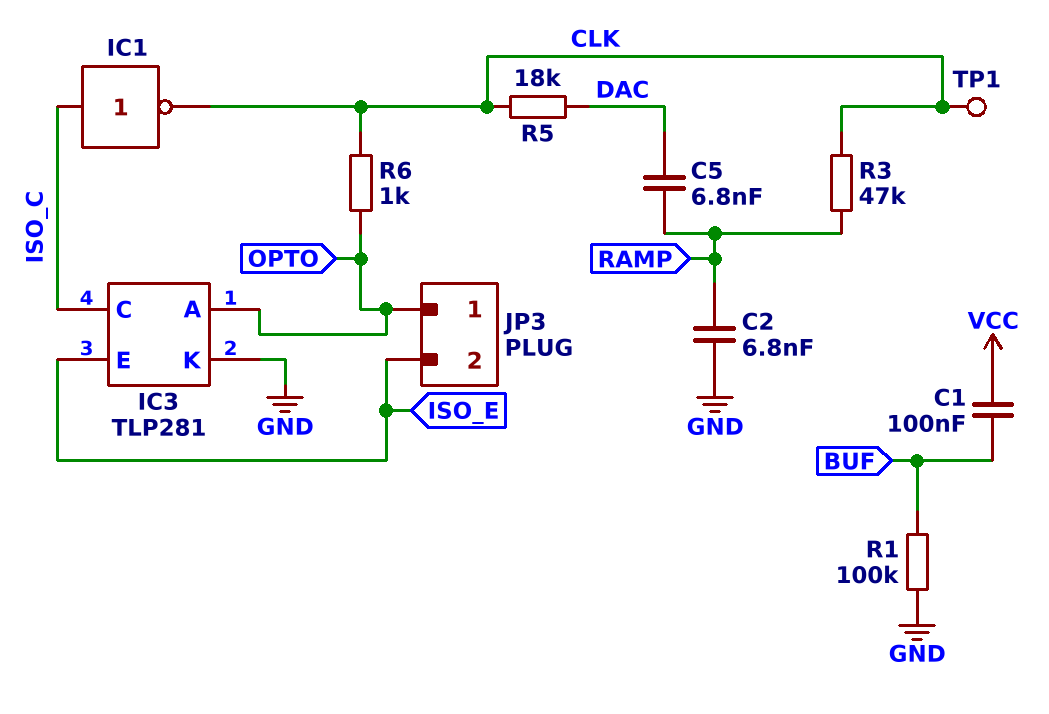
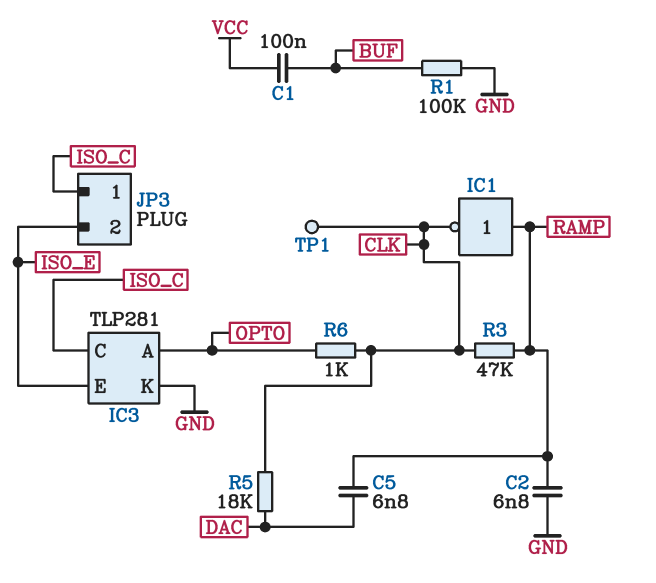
IC1: NOT (in ISO_C, out CLK) -> NOT (in RAMP, out CLK)
JP3 pin 1: OPTO -> ISO_C

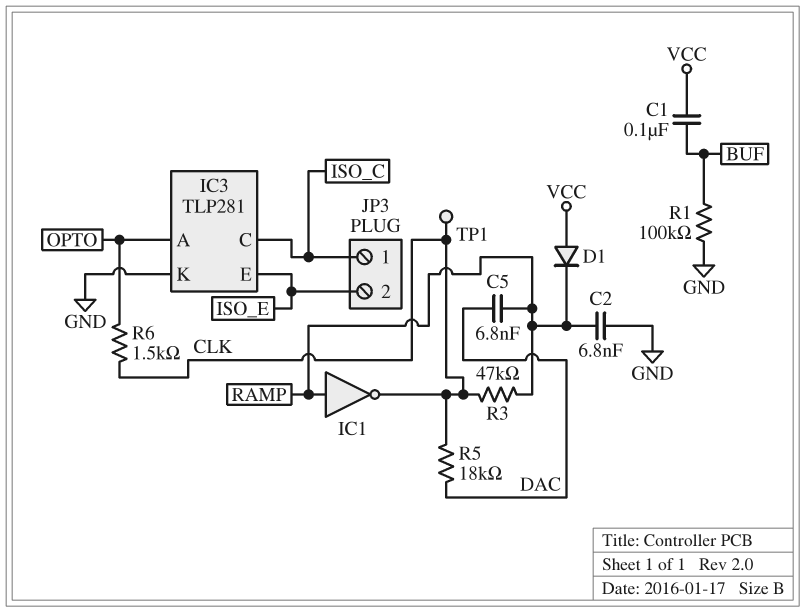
D1: none -> diode (A VCC, K RAMP)
R6: 1k (CLK, OPTO) -> 1.5k (CLK, OPTO)

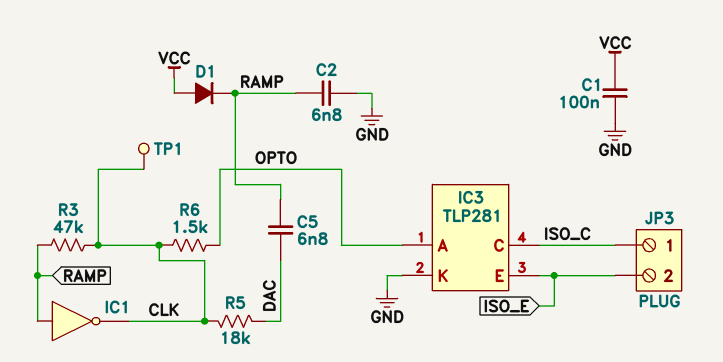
C1: 100nF (BUF, VCC) -> 100nF (GND, VCC)
R1: 100k (BUF, GND) -> none

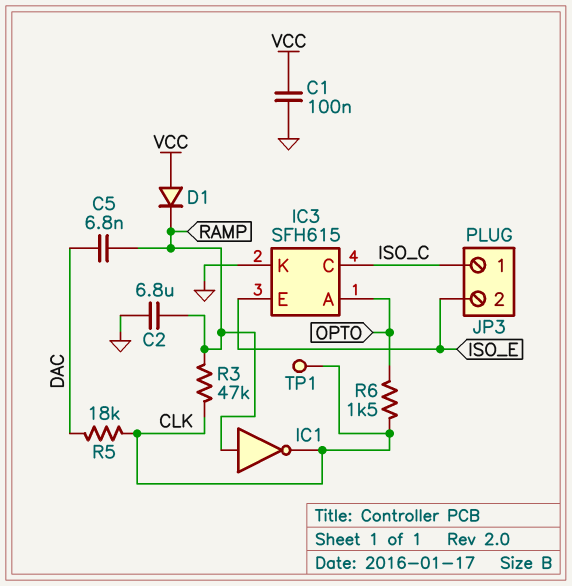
C2: 6.8nF (GND, RAMP) -> 6.8uF (GND, RAMP)
IC3: TLP281 -> SFH615

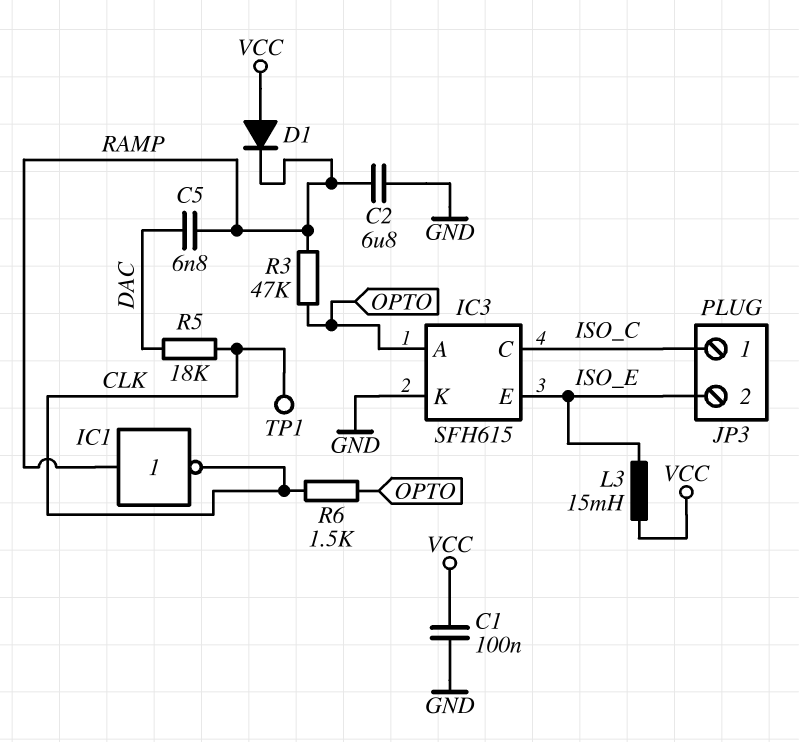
L3: none -> 15mH (ISO_E, VCC)
R3: 47k (CLK, RAMP) -> 47k (OPTO, RAMP)

